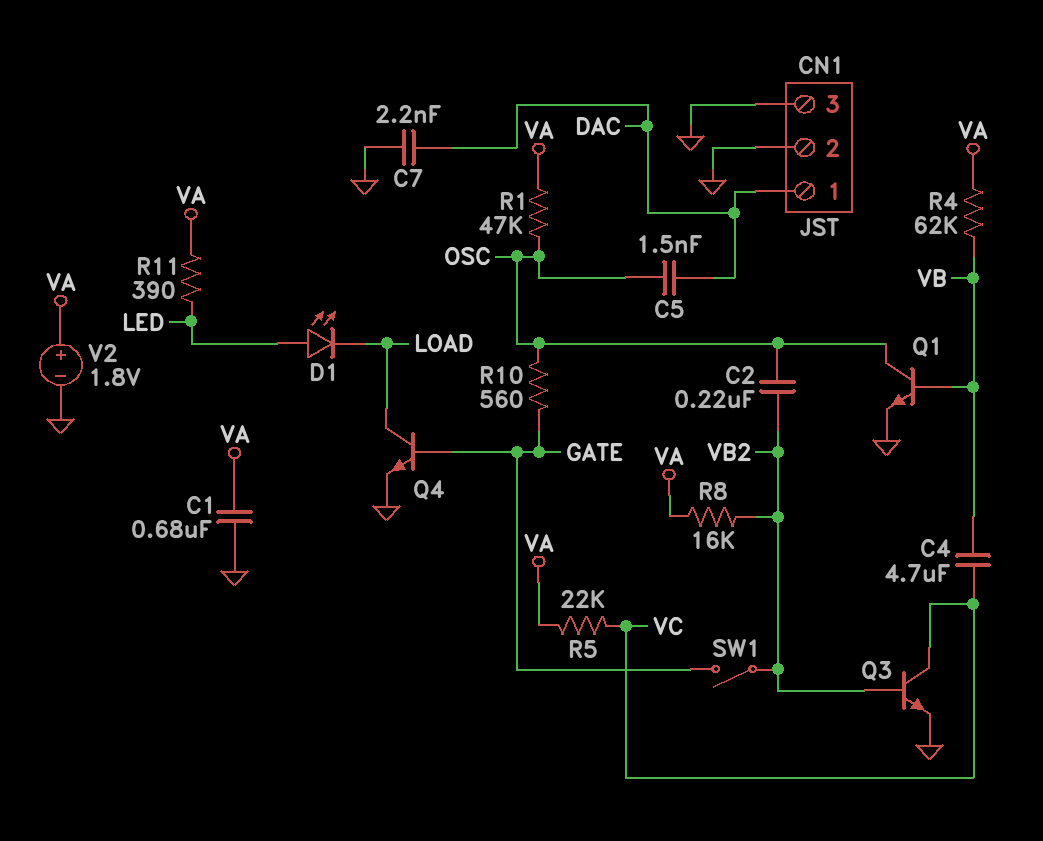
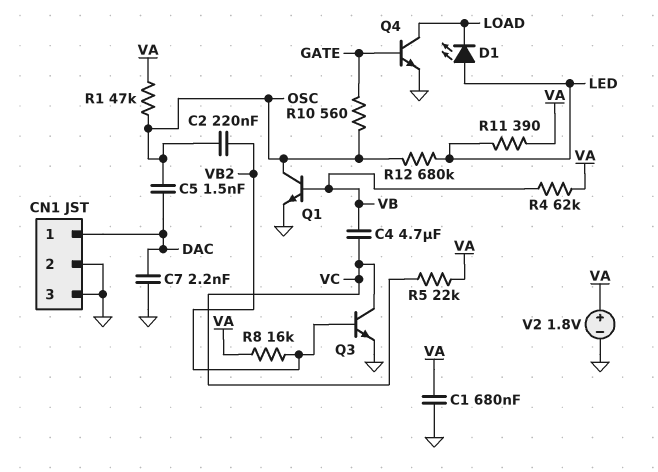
R12: none -> 680k (LED, OSC)
SW1: switch (GATE, VB2) -> none

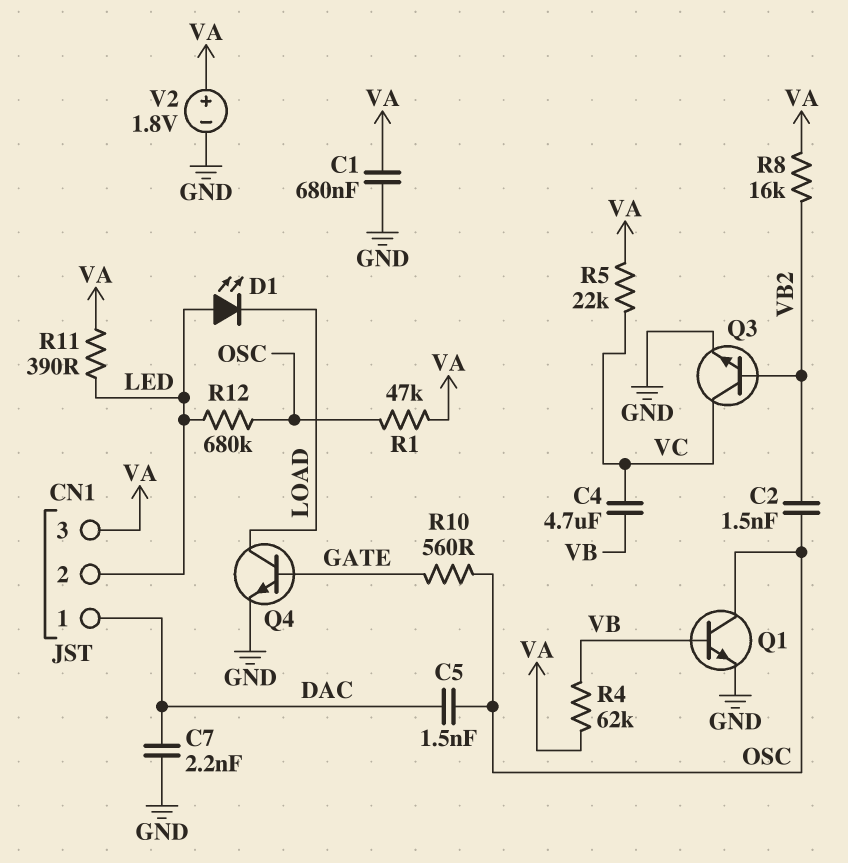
C2: 220nF (OSC, VB2) -> 1.5nF (OSC, VB2)
CN1 pin 2: GND -> LED
CN1 pin 3: GND -> VA

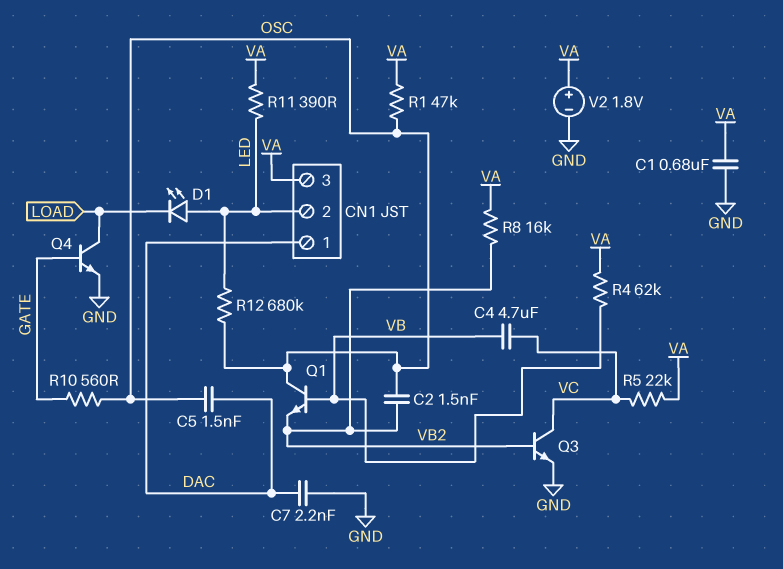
Q1: NPN (B VB, C OSC, E GND) -> NPN (B VB, C OSC, E VB2)

